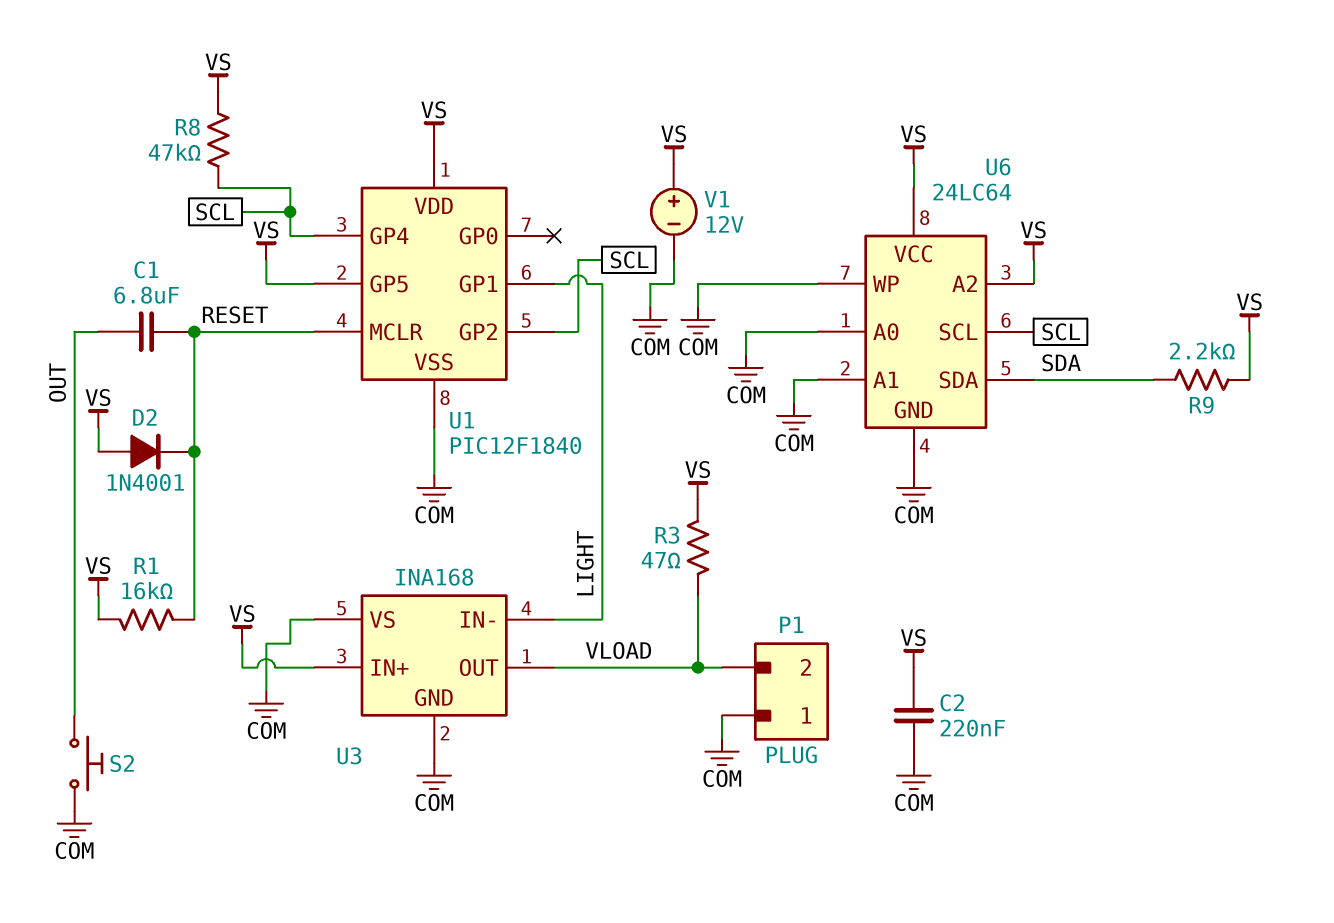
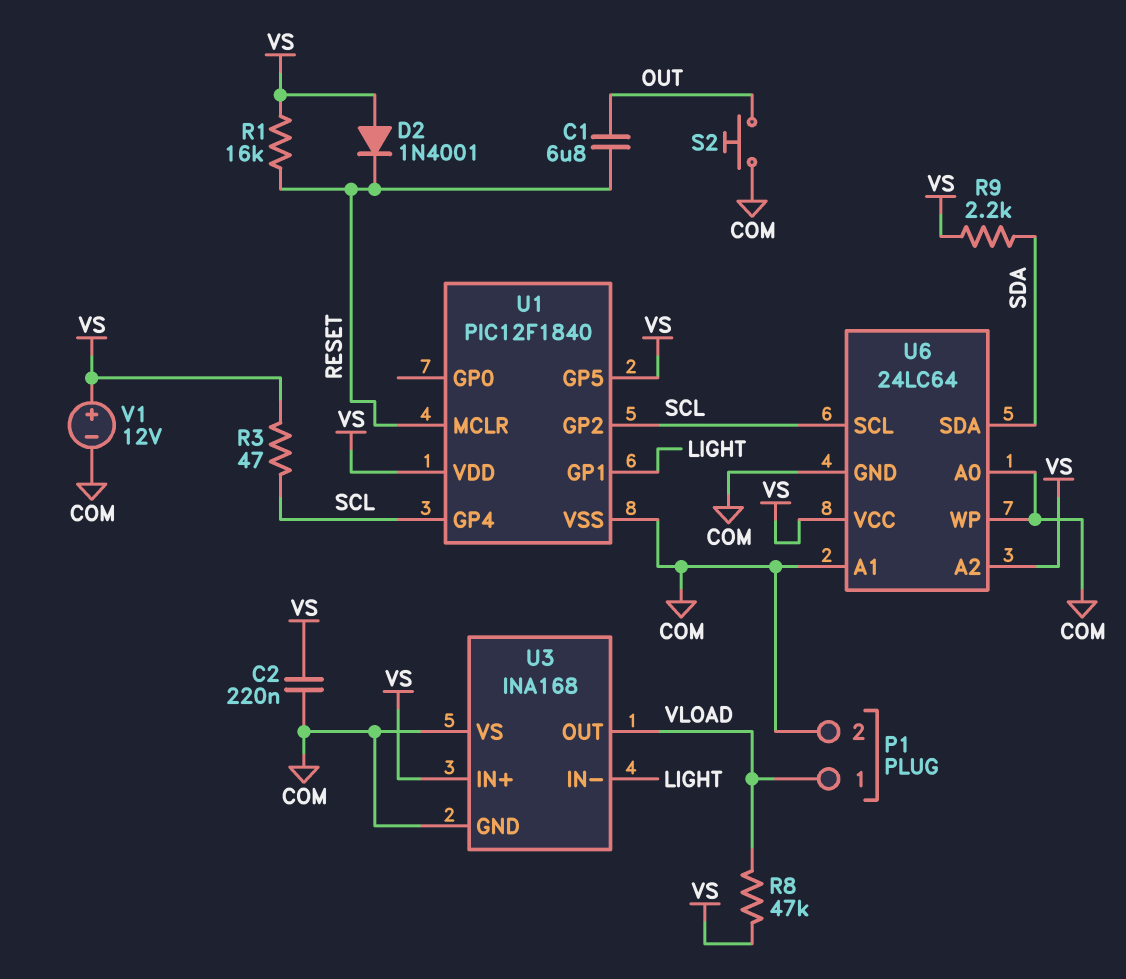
P1 pin 1: COM -> VLOAD
P1 pin 2: VLOAD -> COM
R3: 47 (VLOAD, VS) -> 47 (SCL, VS)
R8: 47k (SCL, VS) -> 47k (VLOAD, VS)

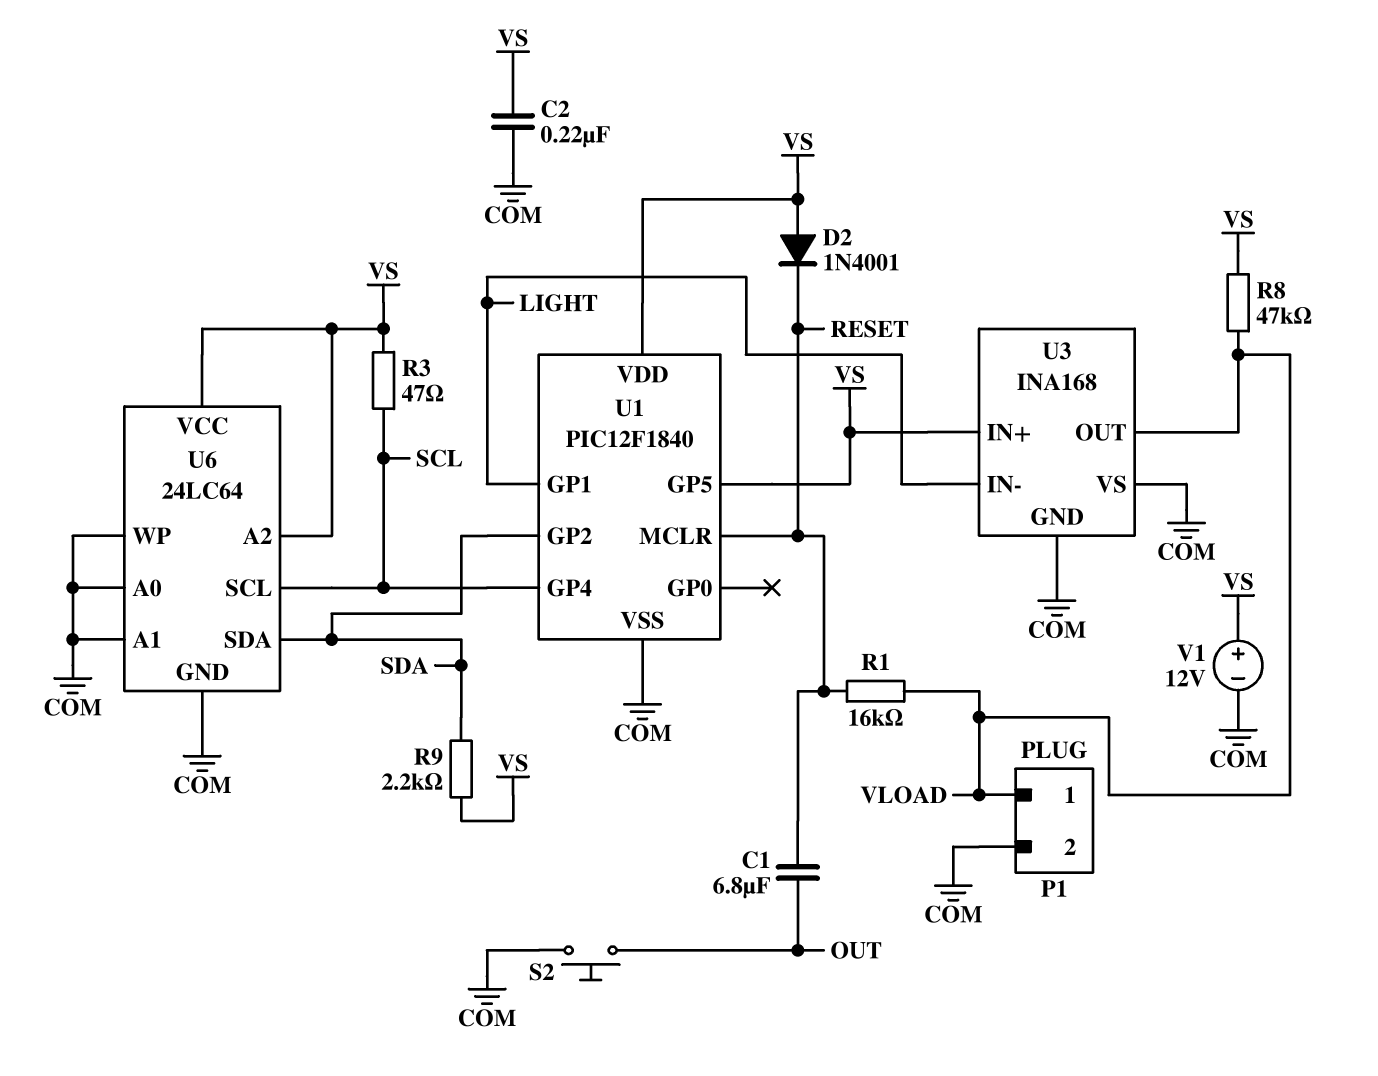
R1: 16k (RESET, VS) -> 16k (RESET, VLOAD)
U1 pin GP2: SCL -> SDA

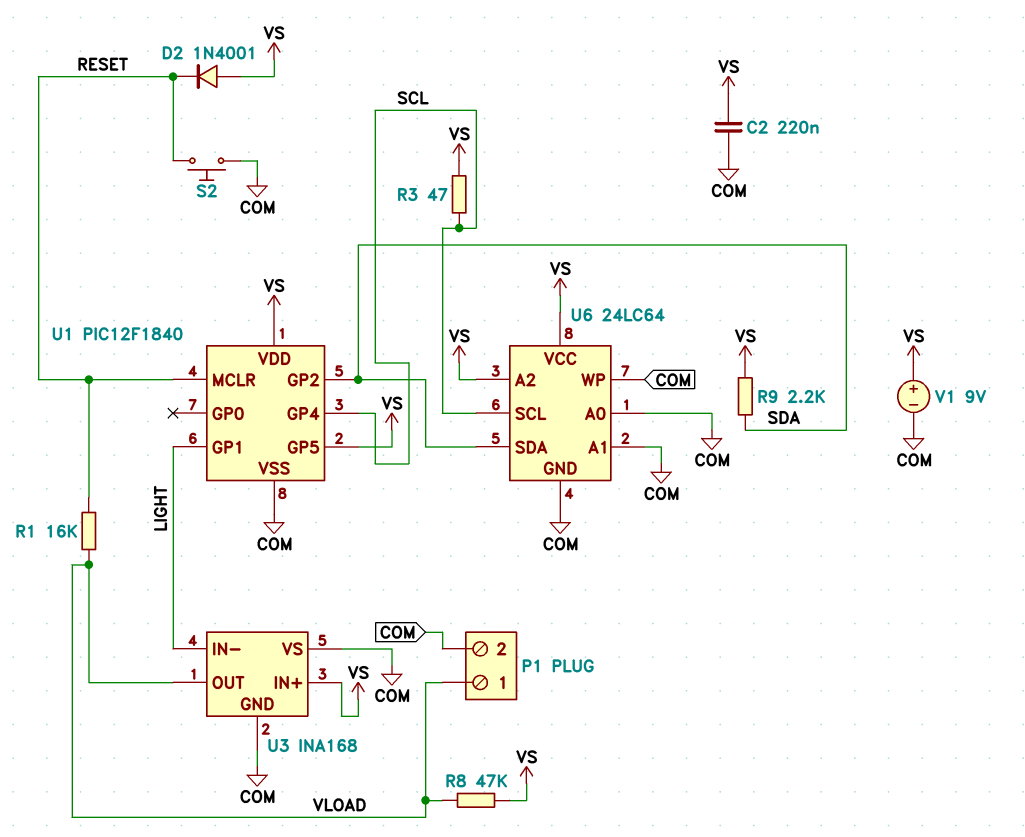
C1: 6.8uF (OUT, RESET) -> none
S2: button (COM, OUT) -> button (COM, RESET)
V1: 12V (plus VS, minus COM) -> 9V (plus VS, minus COM)

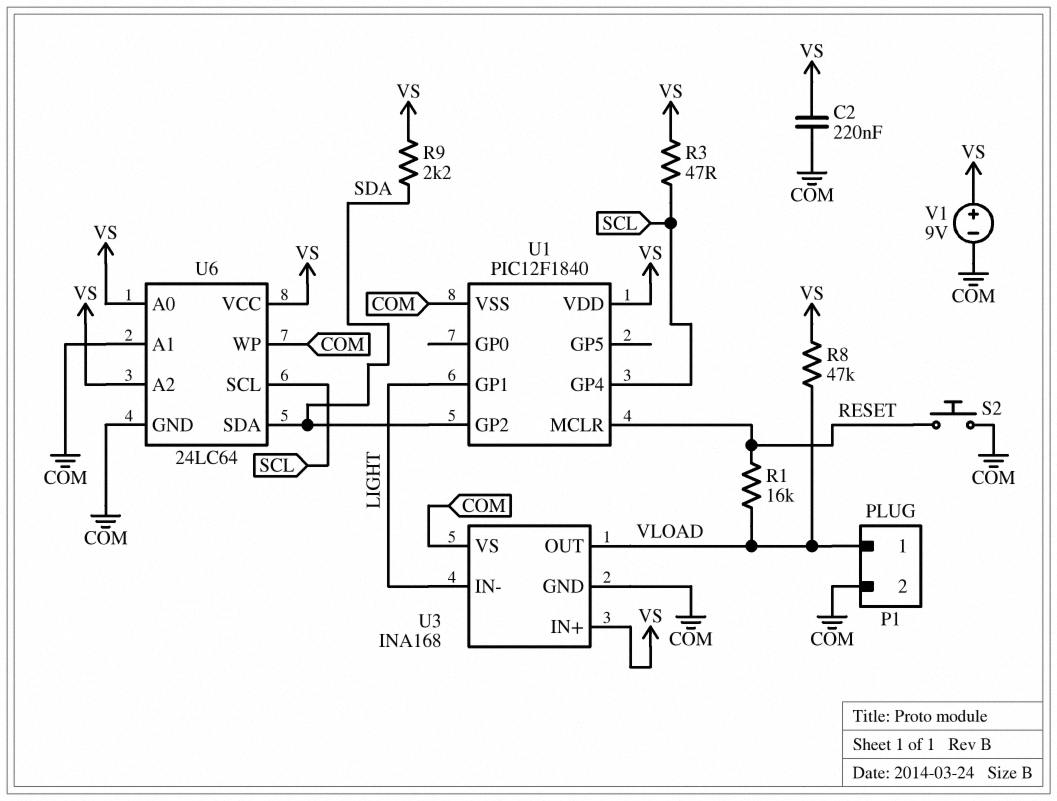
D2: diode 1N4001 (A VS, K RESET) -> none
U1 pin GP5: VS -> none
U6 pin A0: COM -> VS

